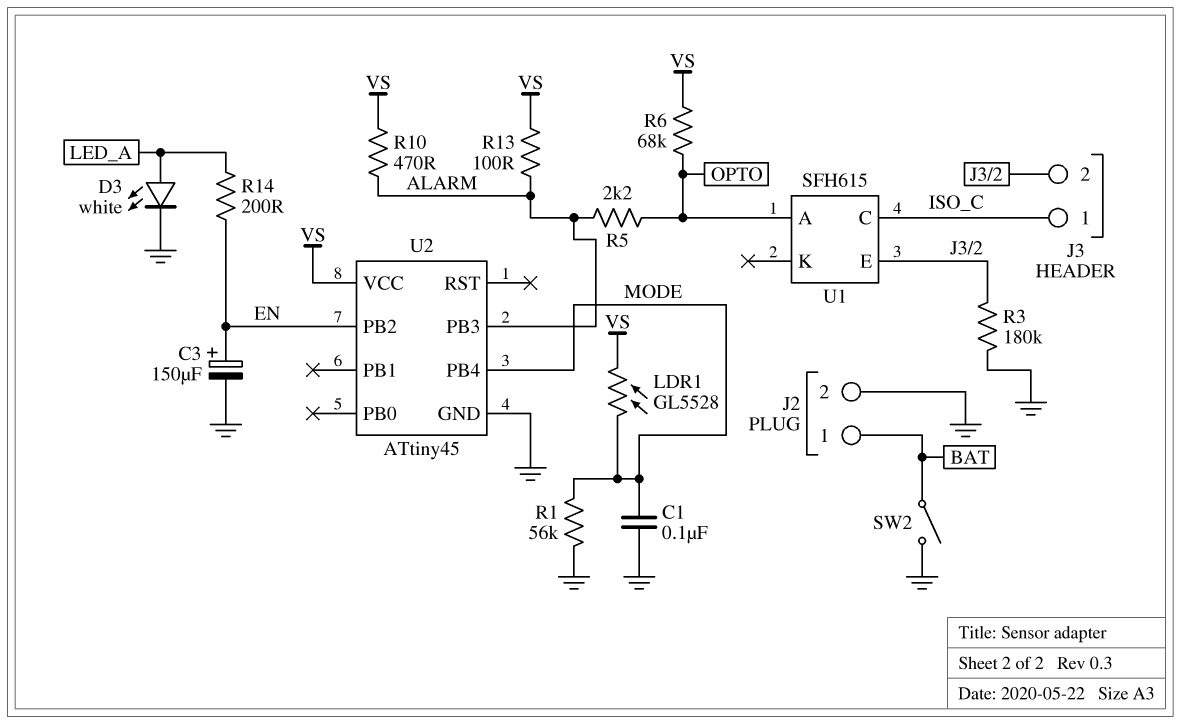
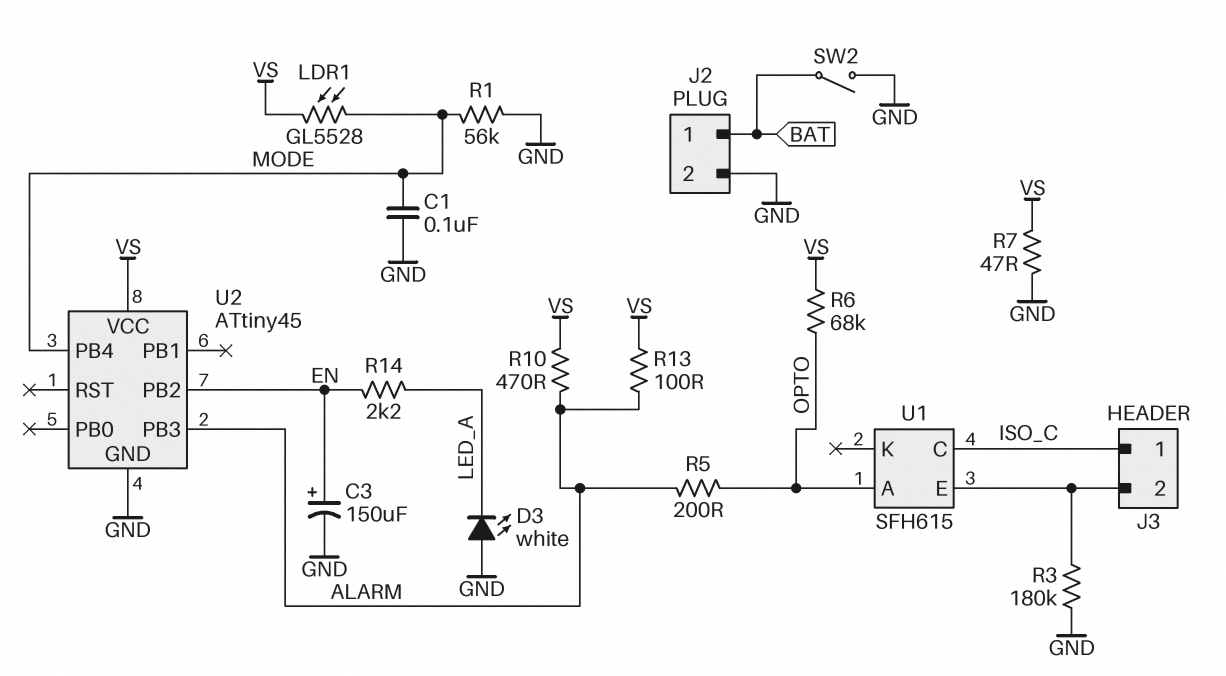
D3: LED white (A LED_A, K GND) -> LED white (A GND, K LED_A)
R5: 2.2k (ALARM, OPTO) -> 200 (ALARM, OPTO)
R7: none -> 47 (GND, VS)
R14: 200 (EN, LED_A) -> 2.2k (EN, LED_A)

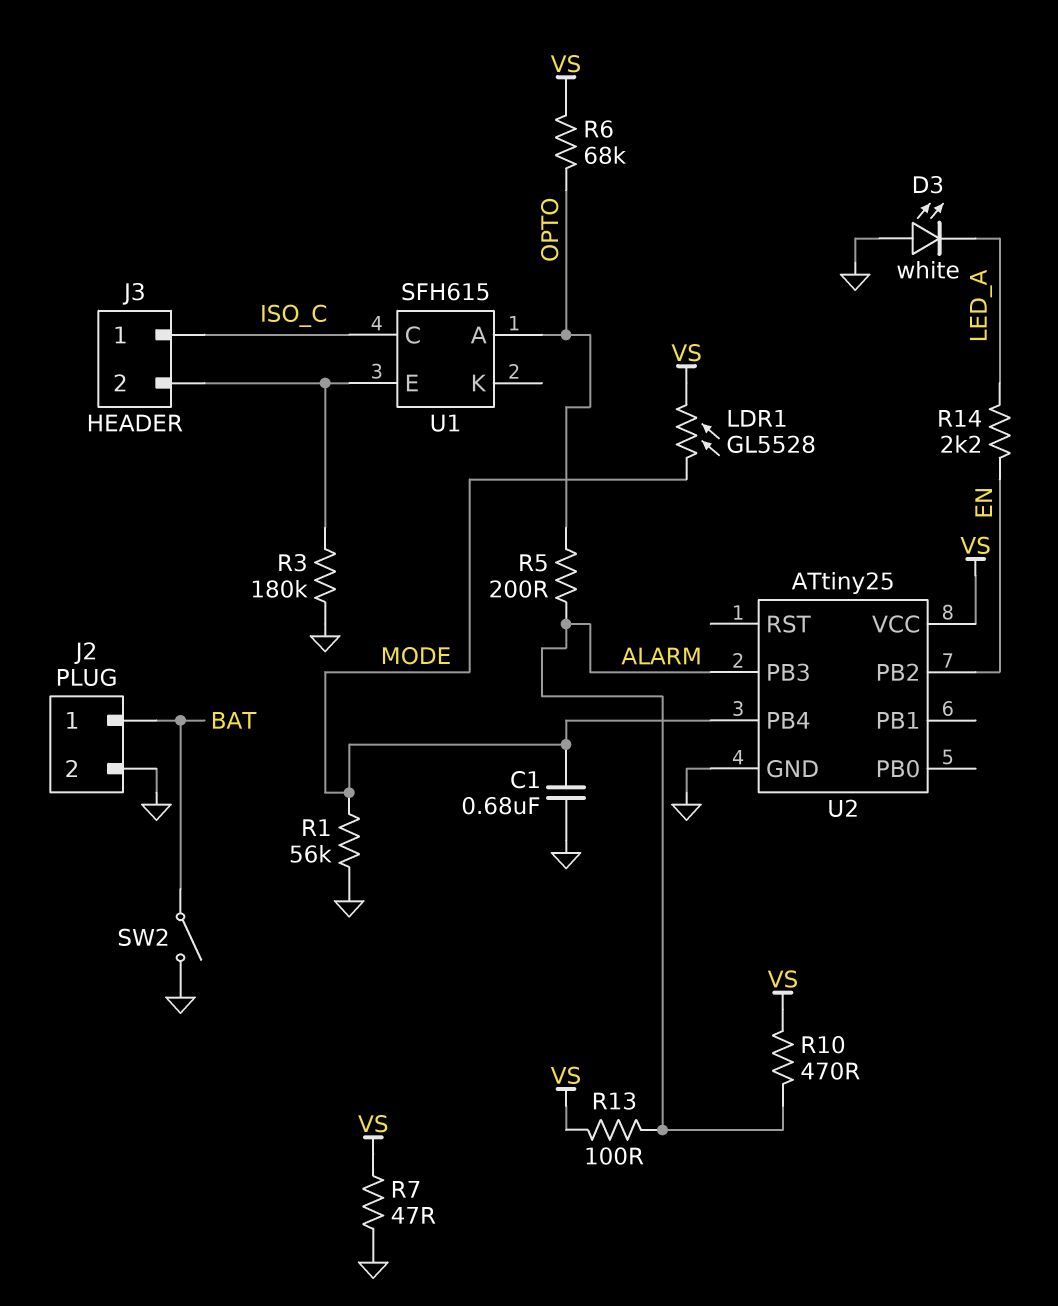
C1: 100nF (GND, MODE) -> 680nF (GND, MODE)
C3: 150uF (plus EN, minus GND) -> none
U2: ATtiny45 -> ATtiny25

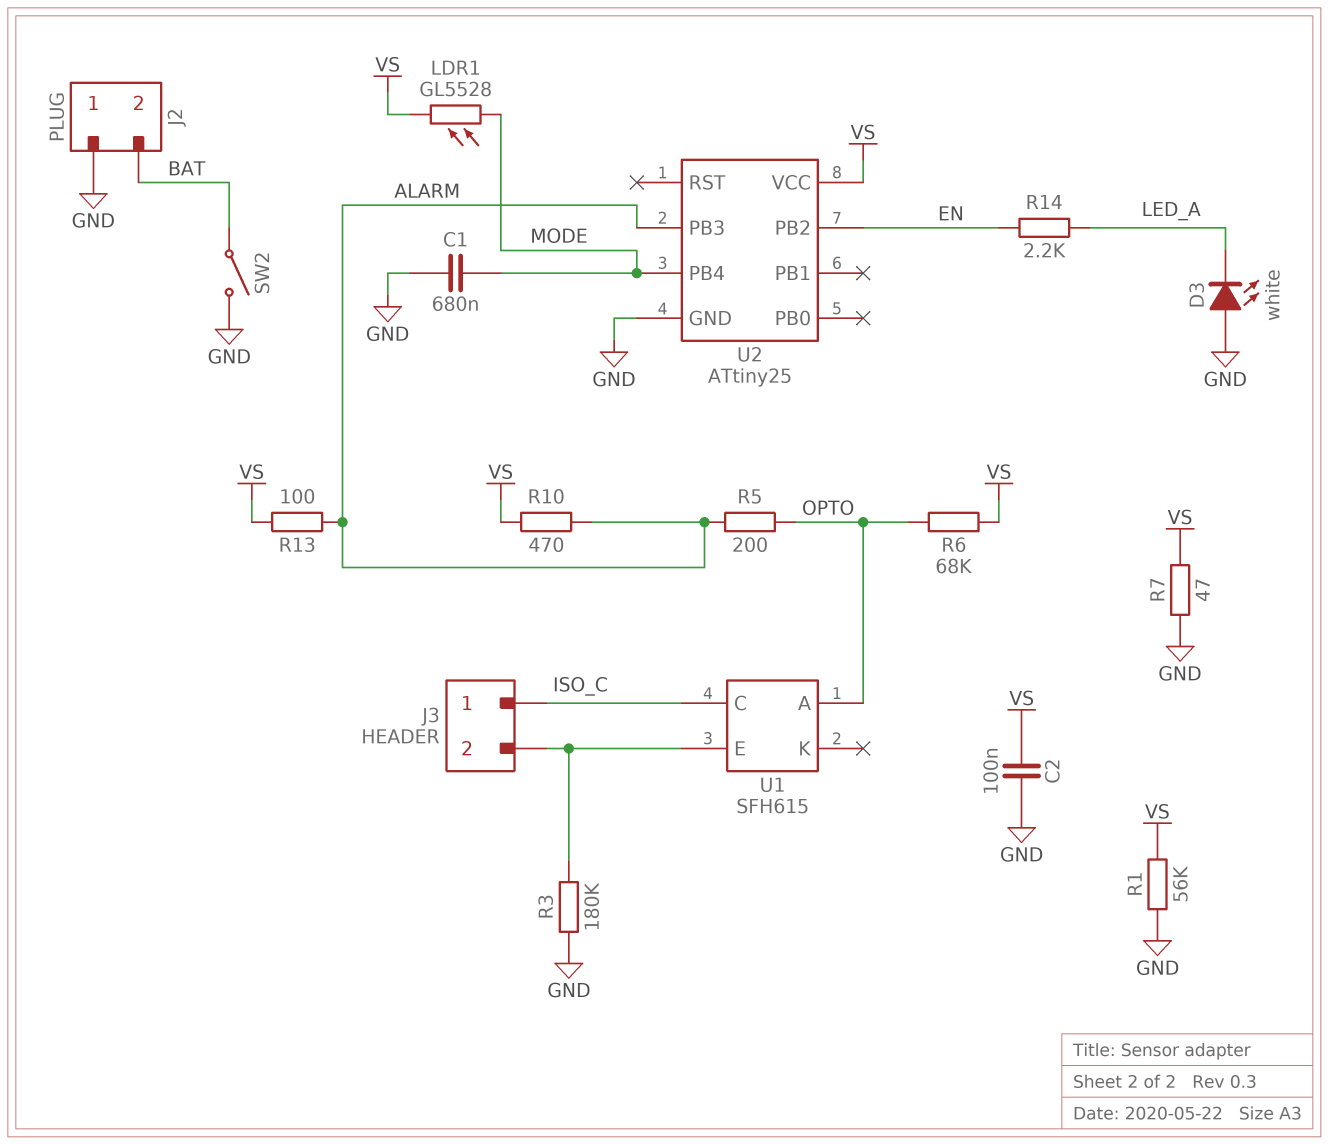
C2: none -> 100nF (GND, VS)
J2 pin 1: BAT -> GND
J2 pin 2: GND -> BAT
R1: 56k (GND, MODE) -> 56k (GND, VS)

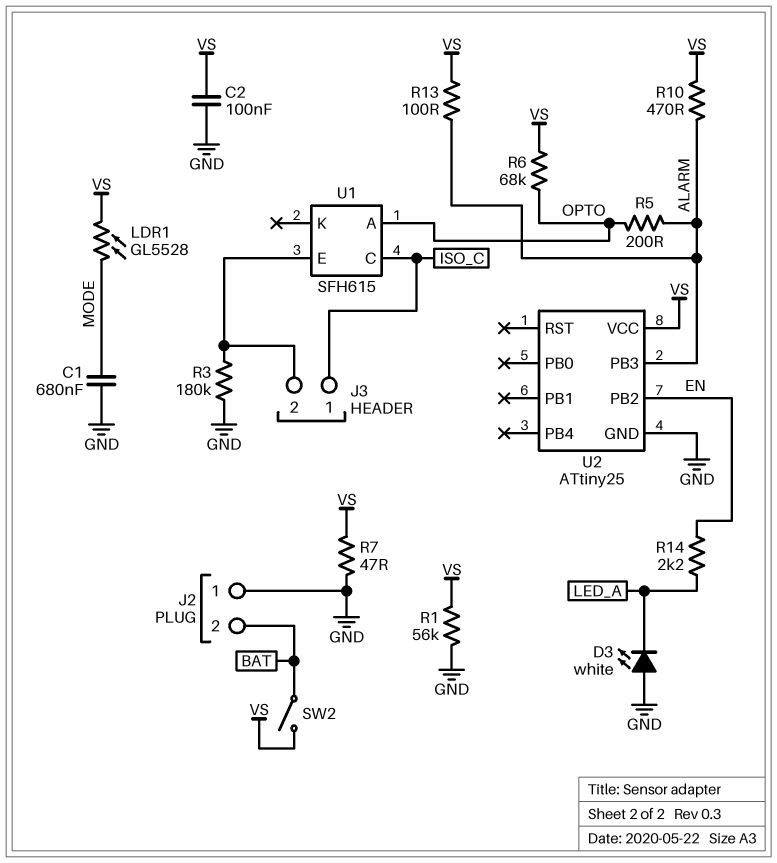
SW2: switch (BAT, GND) -> switch (BAT, VS)
U2 pin PB4: MODE -> none

